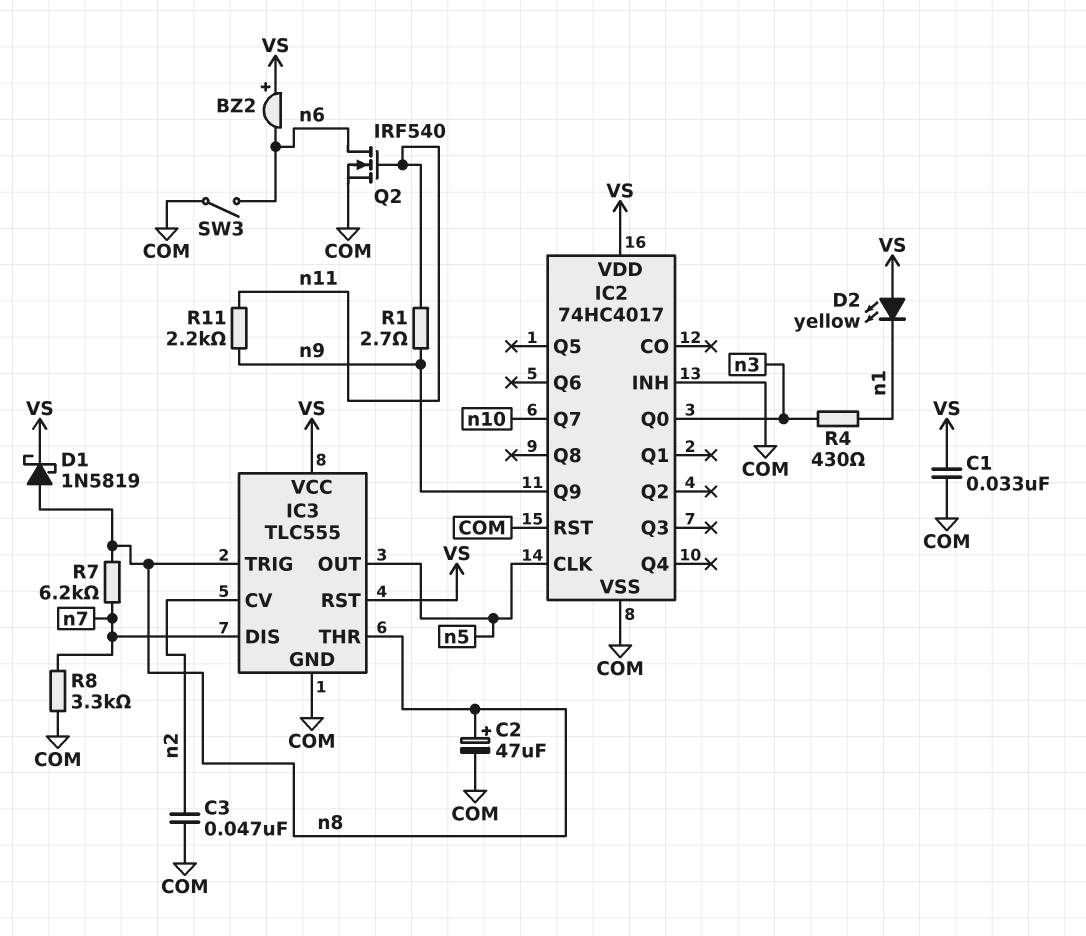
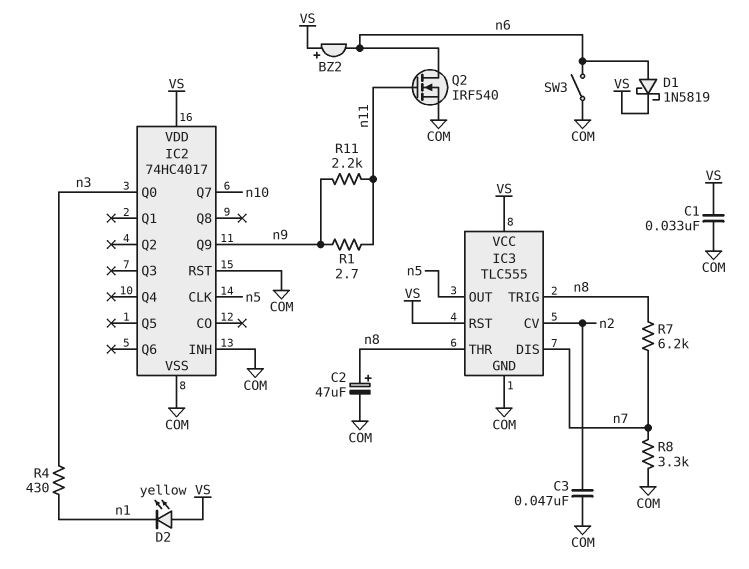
D1: schottky 1N5819 (A n8, K VS) -> schottky 1N5819 (A n6, K VS)

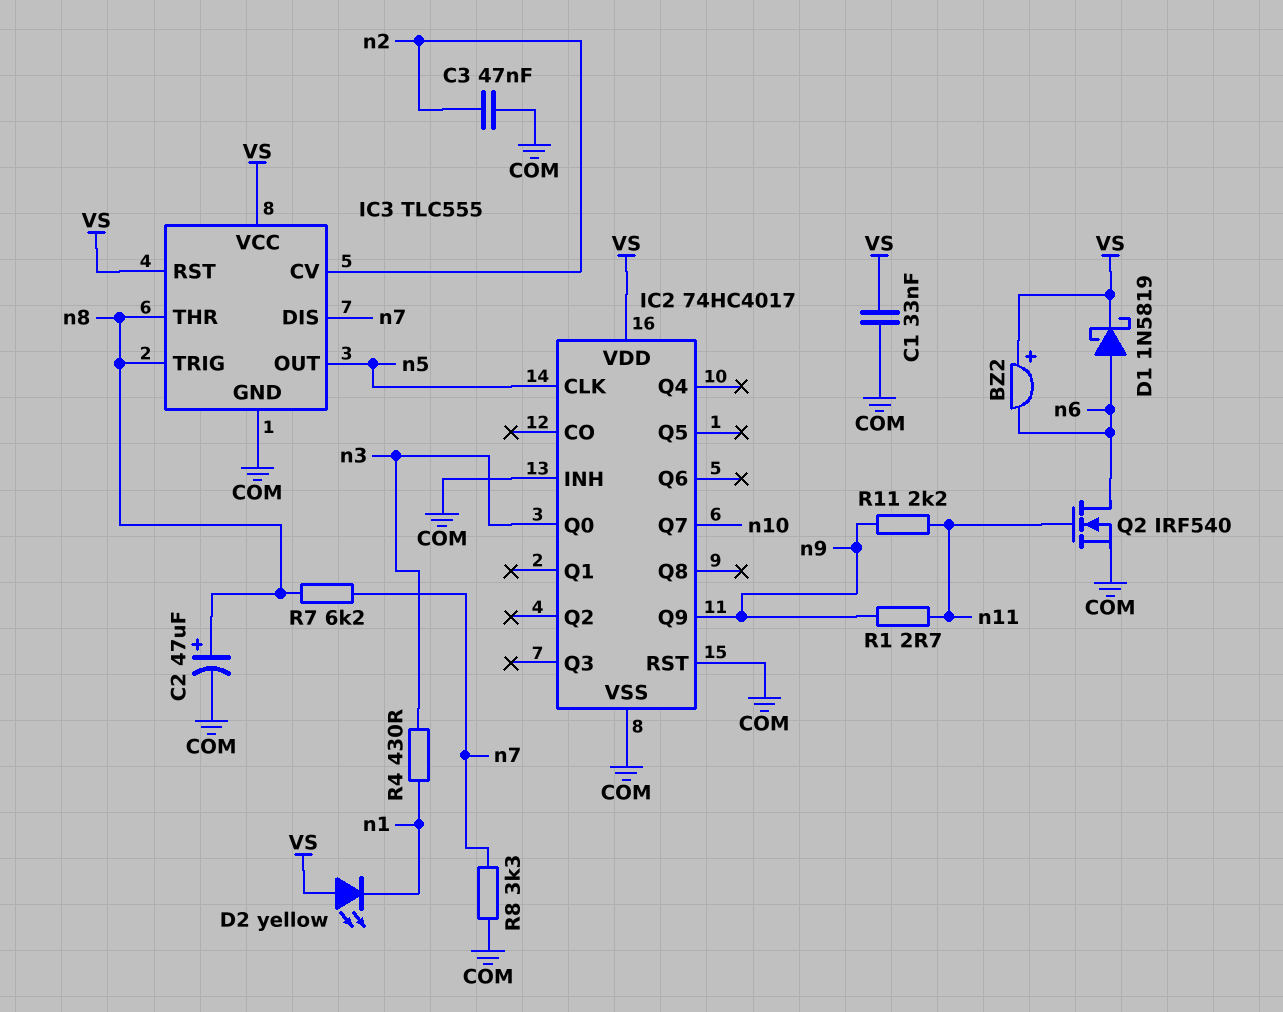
SW3: switch (COM, n6) -> none

